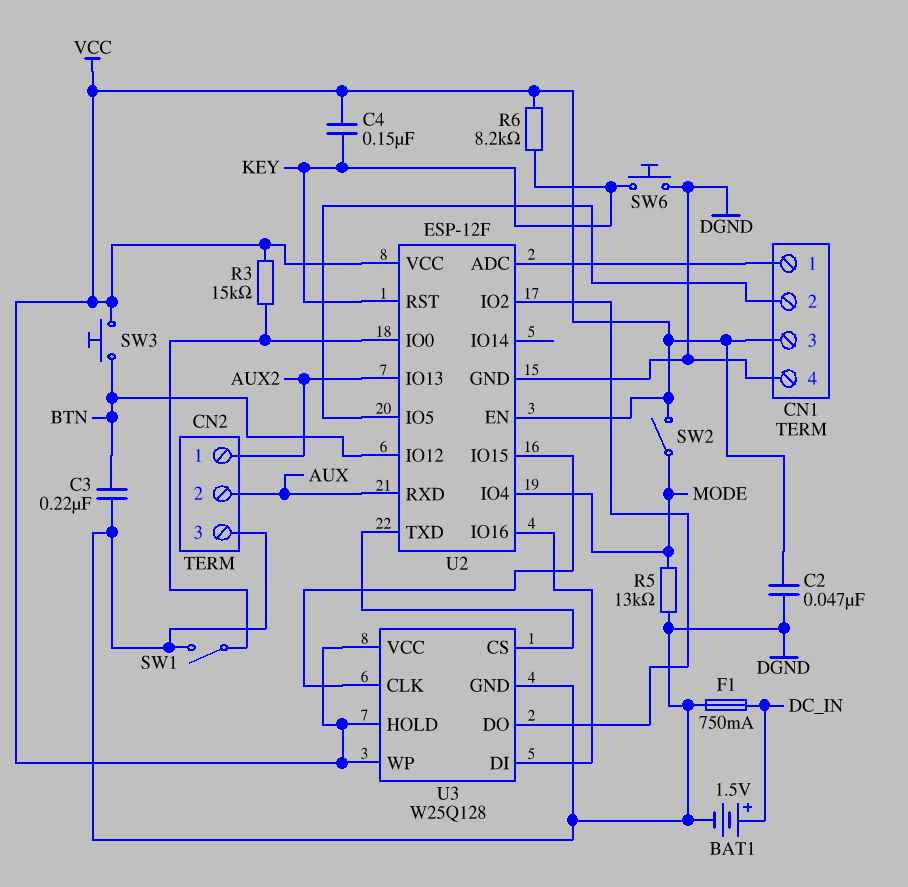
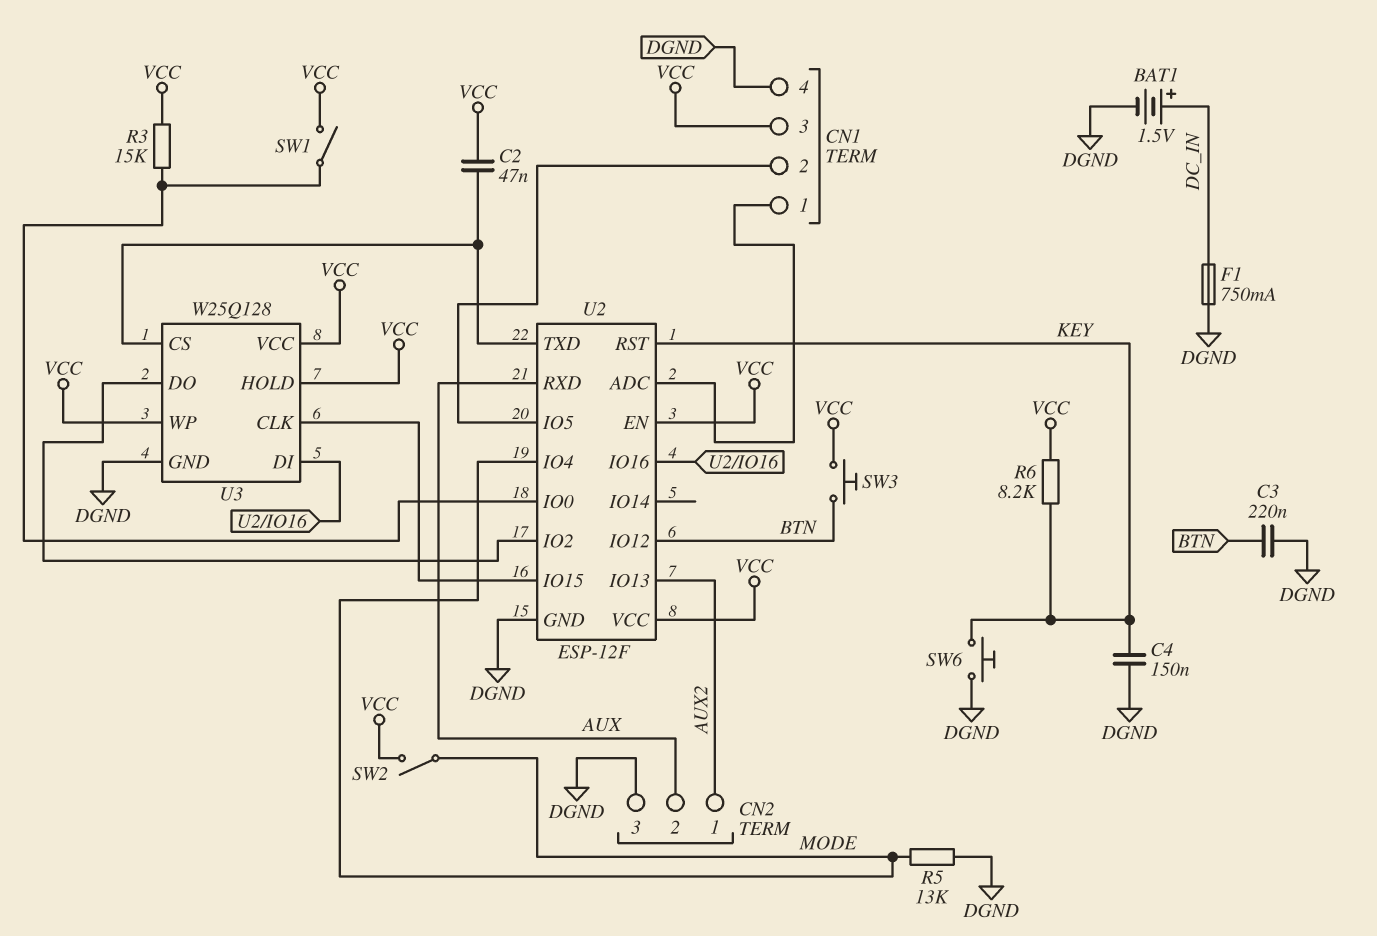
C2: 47nF (DGND, VCC) -> 47nF (U2/TXD, VCC)
C4: 150nF (KEY, VCC) -> 150nF (DGND, KEY)
SW1: switch (DGND, U2/IO0) -> switch (U2/IO0, VCC)

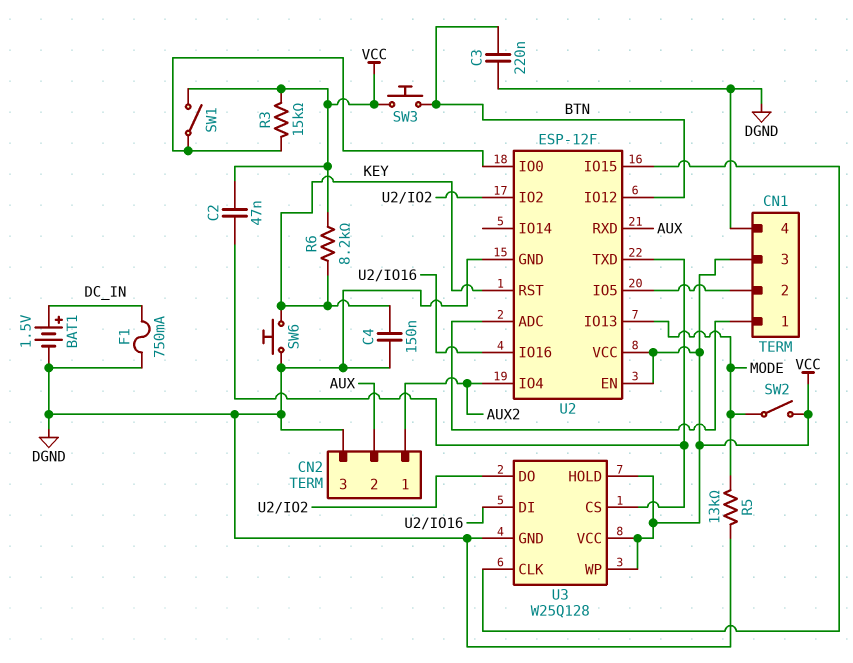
U2 pin IO4: MODE -> AUX2
U2 pin IO13: AUX2 -> MODE

